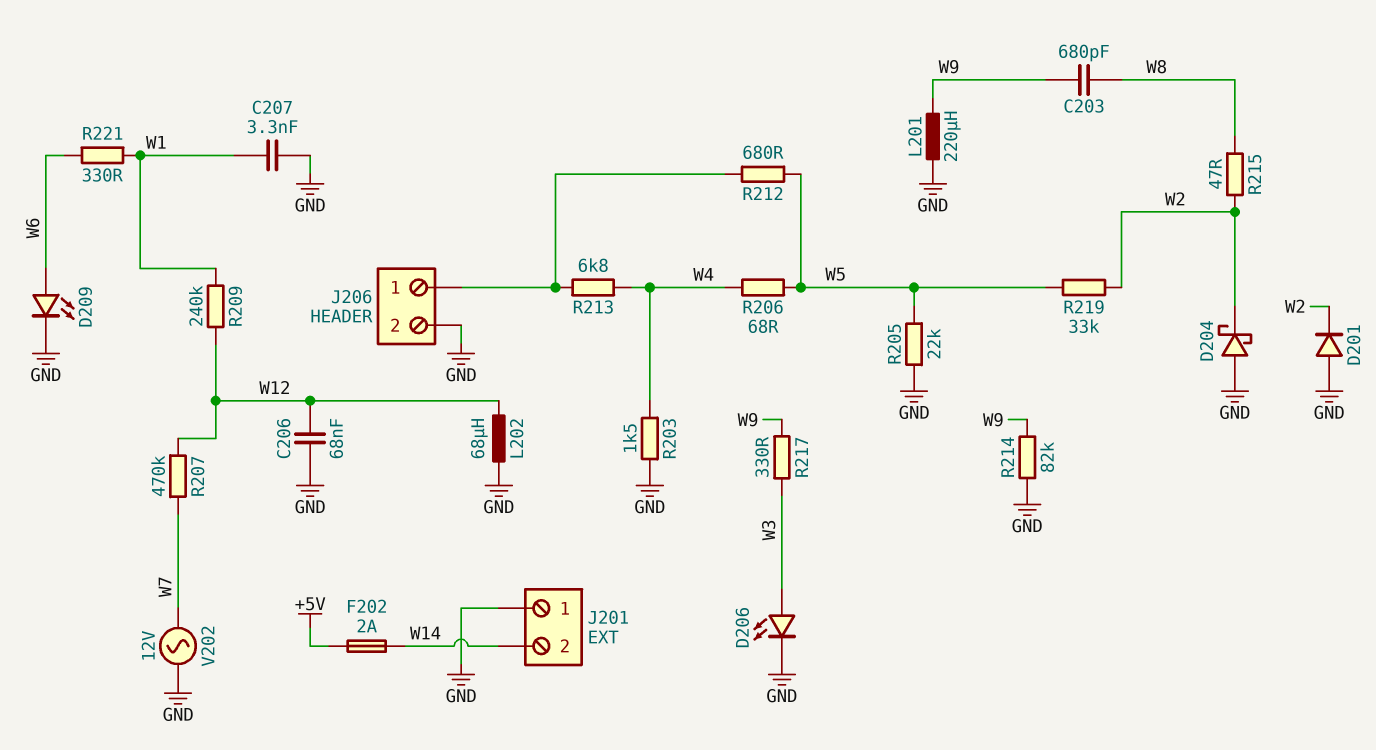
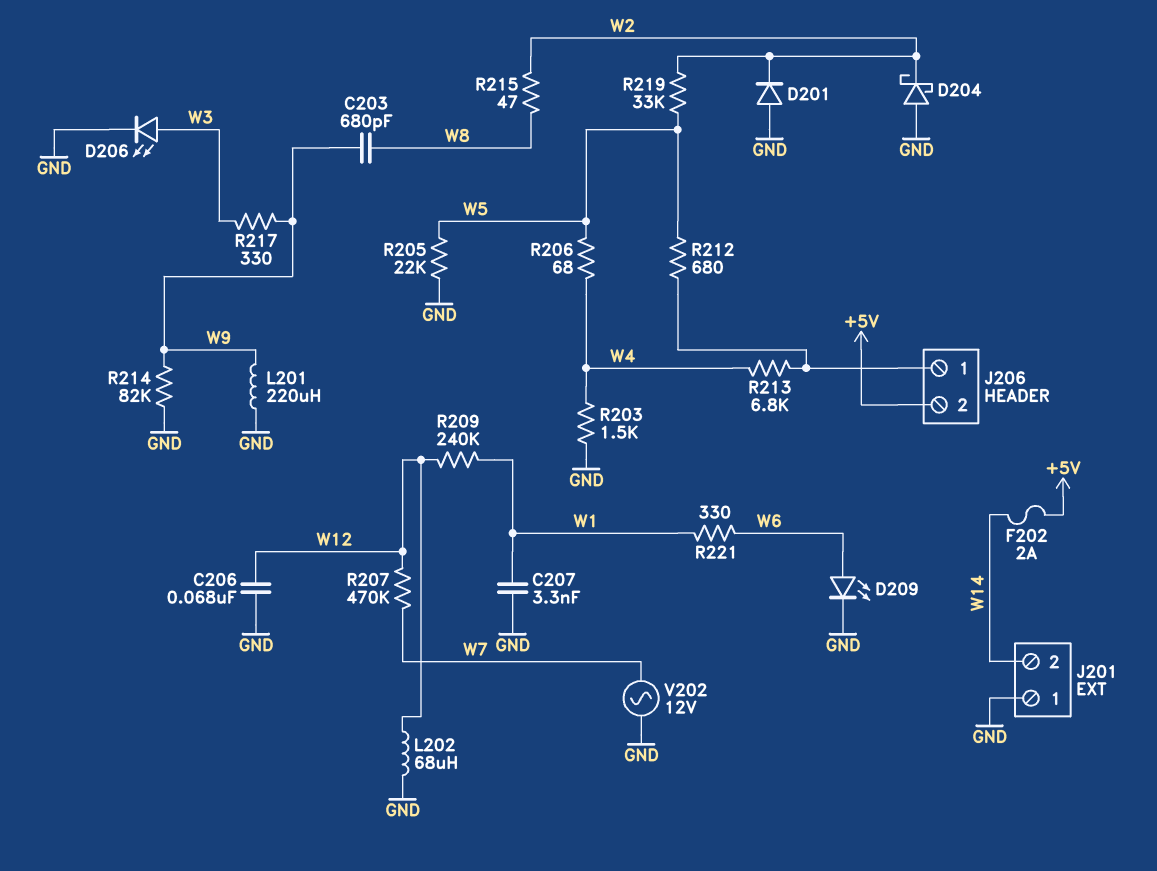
J206 pin 2: GND -> +5V

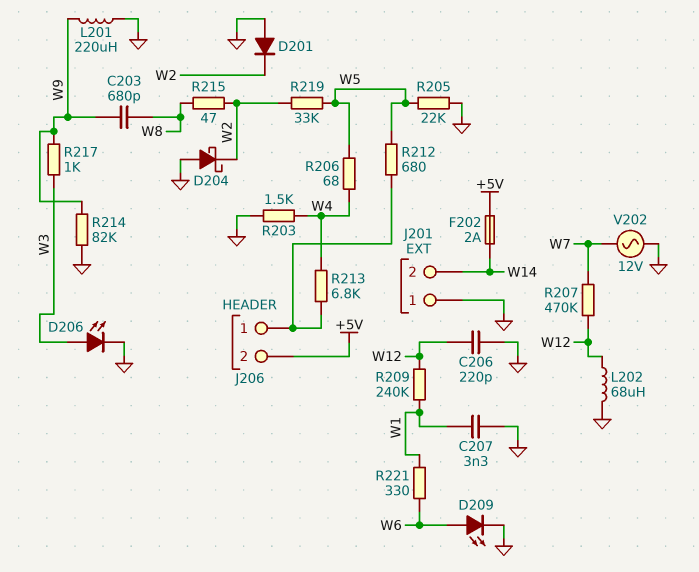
C206: 68nF (GND, W12) -> 220pF (GND, W12)
R217: 330 (W3, W9) -> 1k (W3, W9)

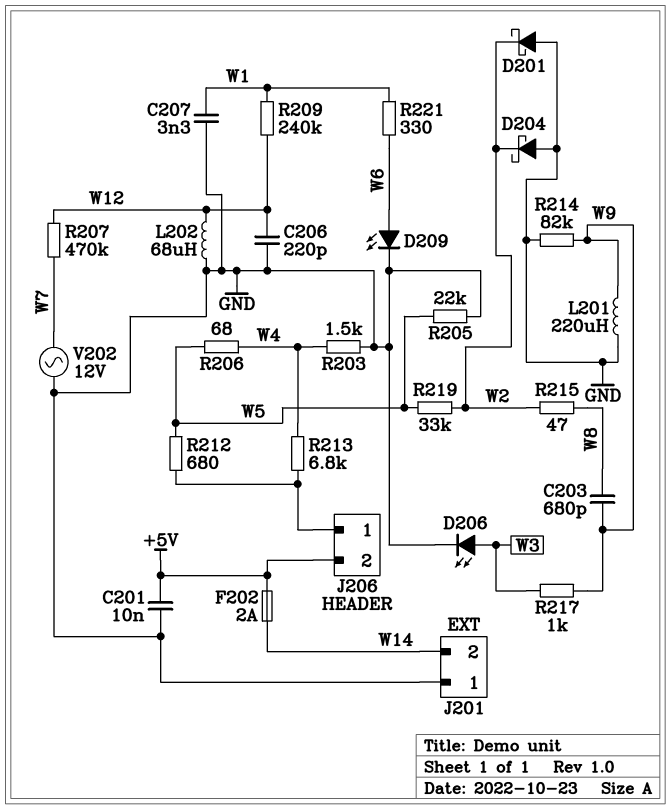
C201: none -> 10nF (+5V, GND)
D201: diode (A GND, K W2) -> schottky (A GND, K W2)

